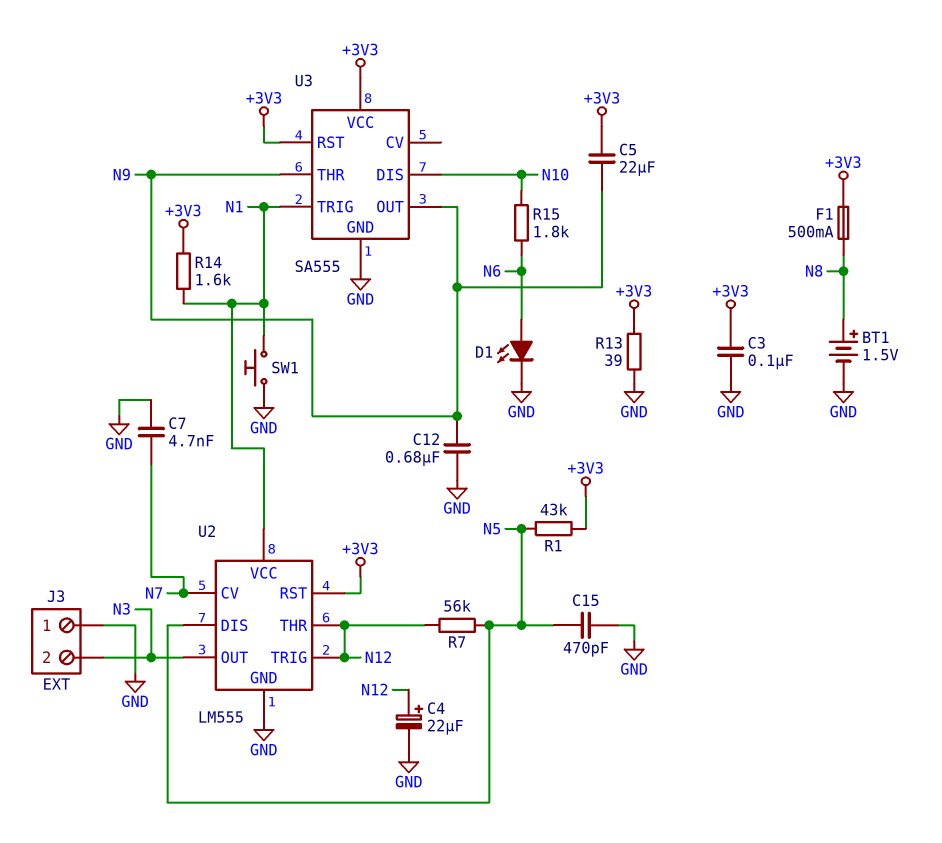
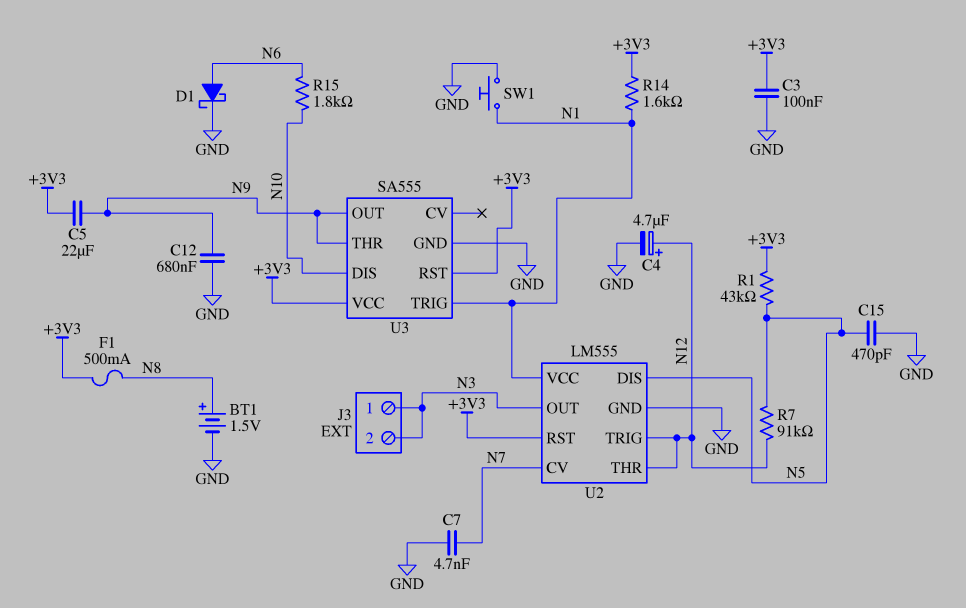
C4: 22uF (plus N12, minus GND) -> 4.7uF (plus N12, minus GND)
D1: LED (A N6, K GND) -> schottky (A N6, K GND)
J3 pin 1: GND -> N3
R7: 56k (N5, N12) -> 91k (N5, N12)
R13: 39 (+3V3, GND) -> none

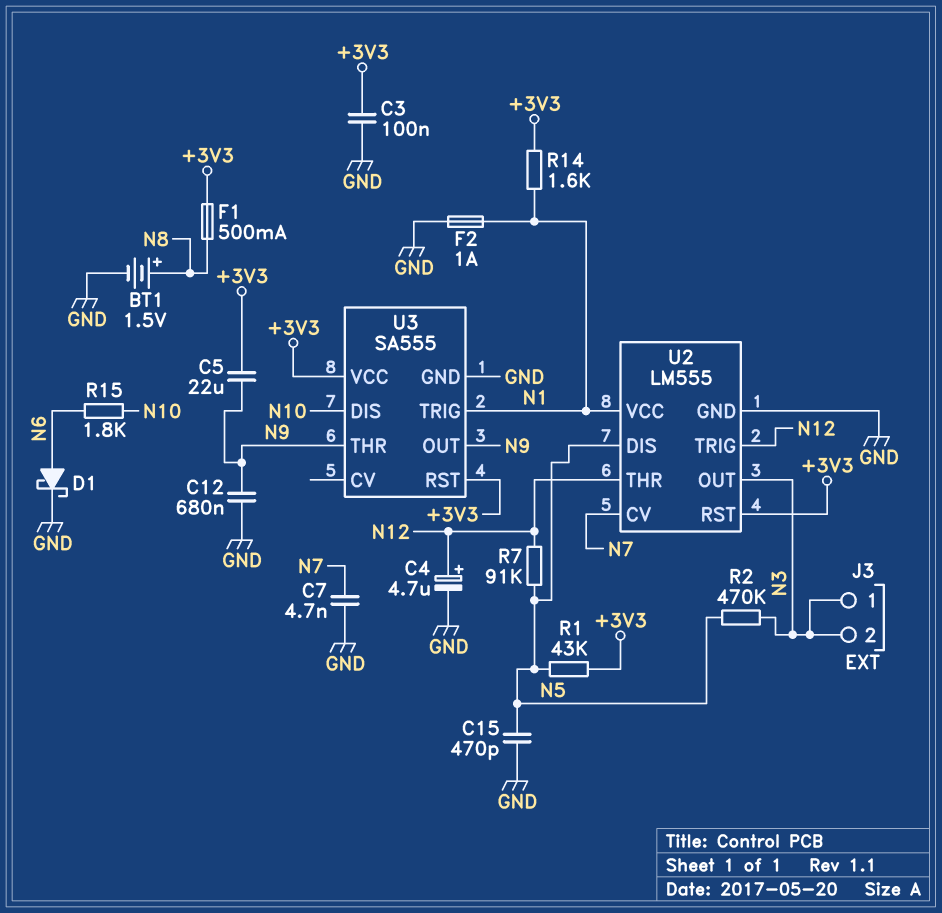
F2: none -> 1A (GND, N1)
R2: none -> 470k (N3, N5)
SW1: button (GND, N1) -> none

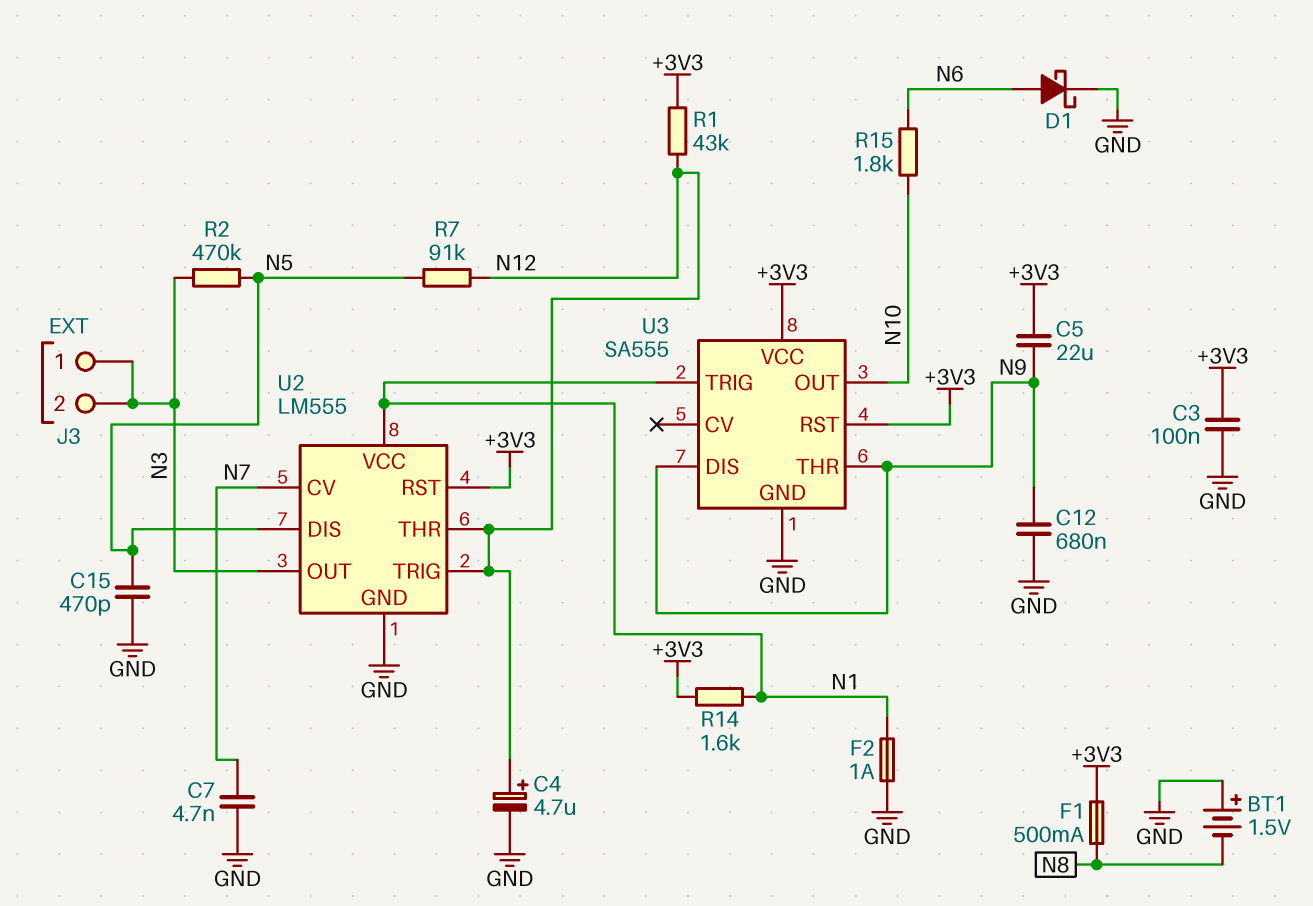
BT1: 1.5V (plus N8, minus GND) -> 1.5V (plus GND, minus N8)
R1: 43k (+3V3, N5) -> 43k (+3V3, N12)
U3 pin DIS: N10 -> N9
U3 pin OUT: N9 -> N10

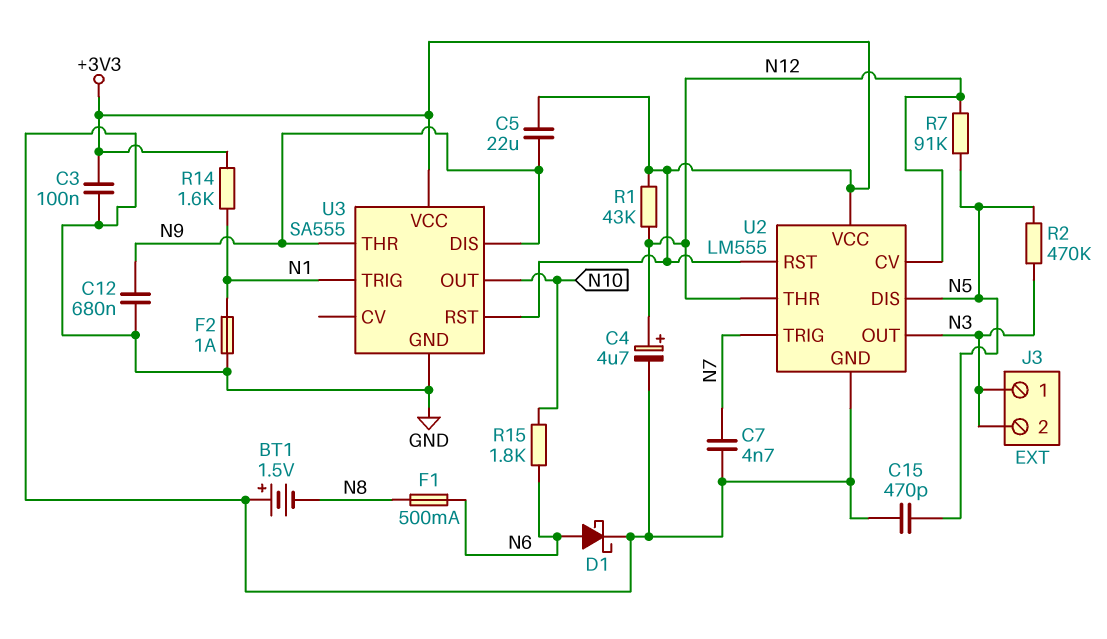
F1: 500mA (+3V3, N8) -> 500mA (N6, N8)
U2 pin CV: N7 -> N12
U2 pin TRIG: N12 -> N7
U2 pin VCC: N1 -> +3V3

